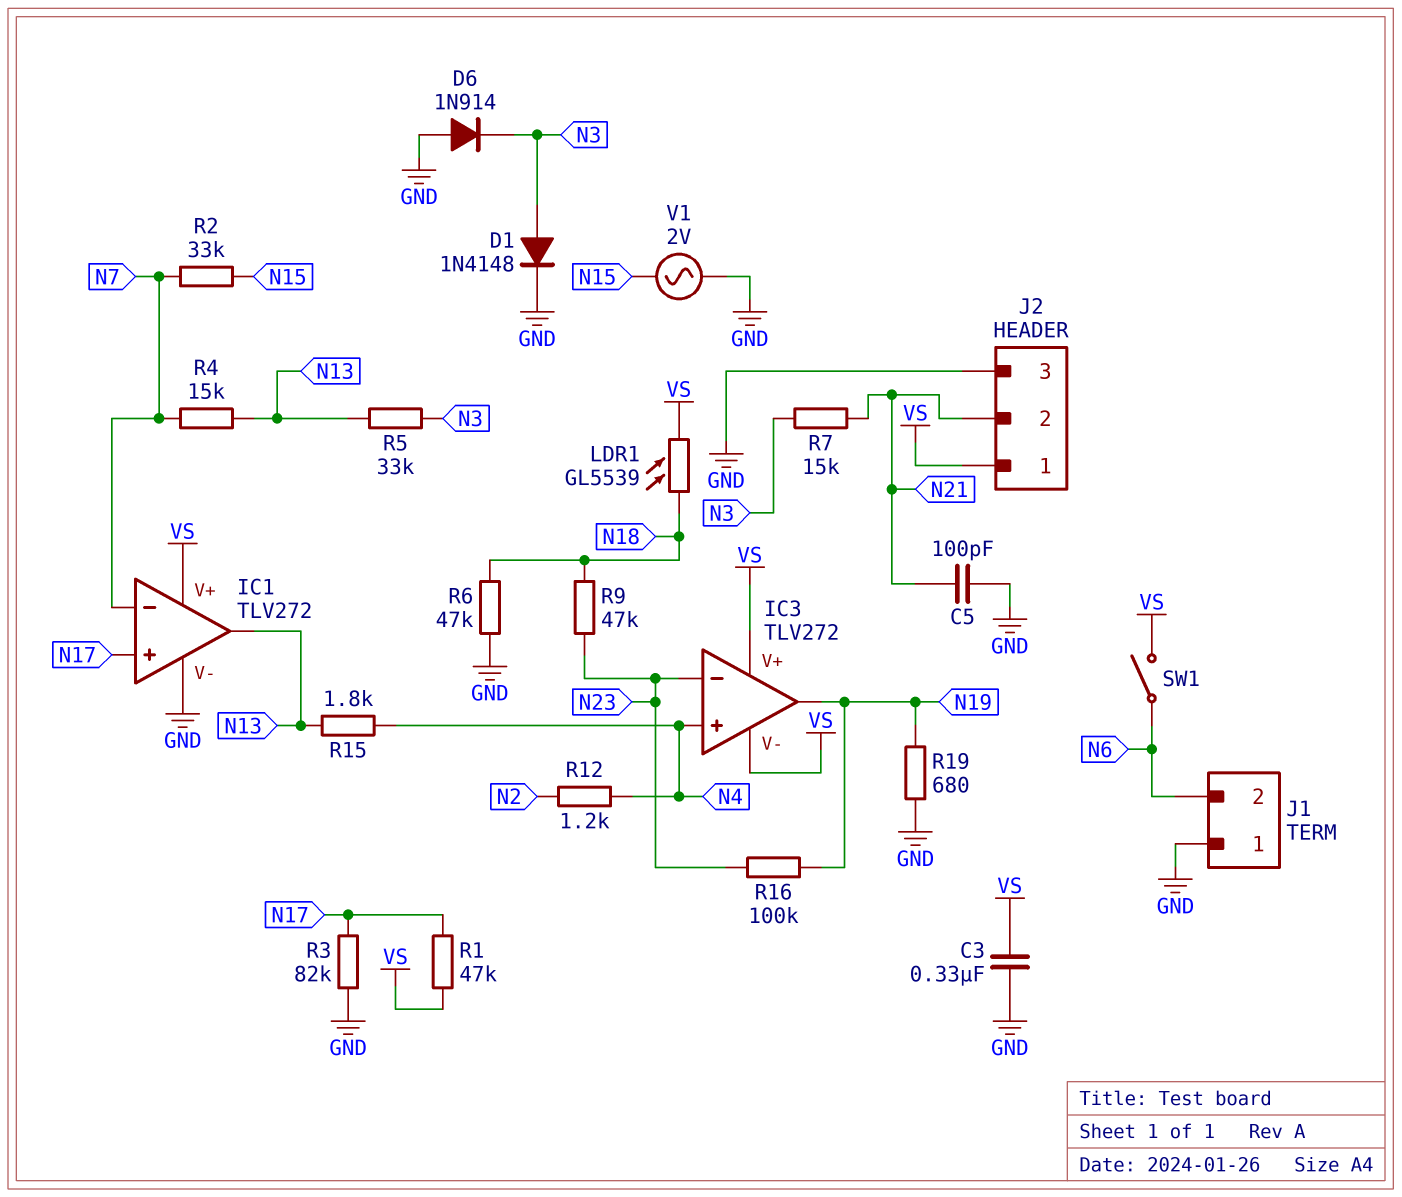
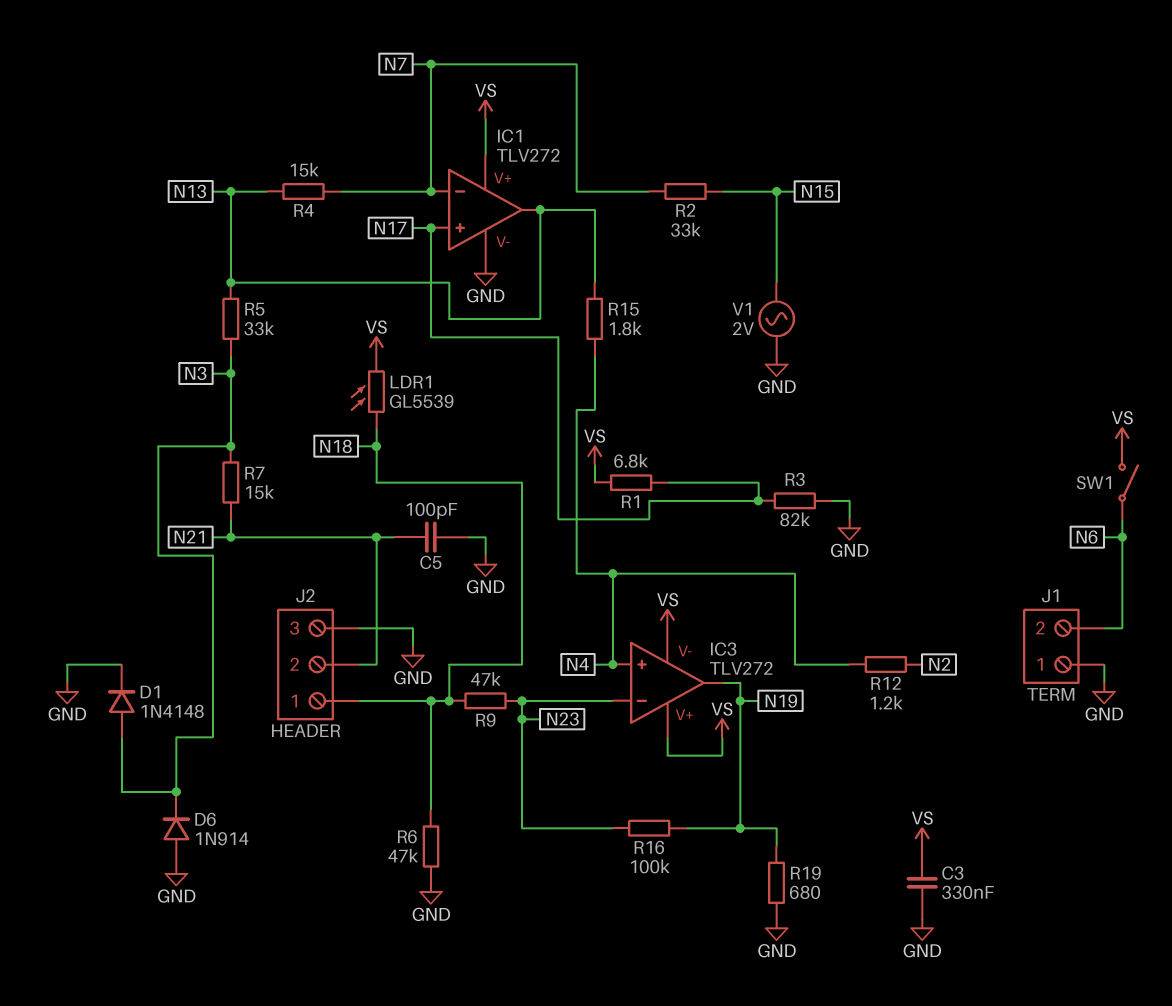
J2 pin 1: VS -> N18
R1: 47k (N17, VS) -> 6.8k (N17, VS)

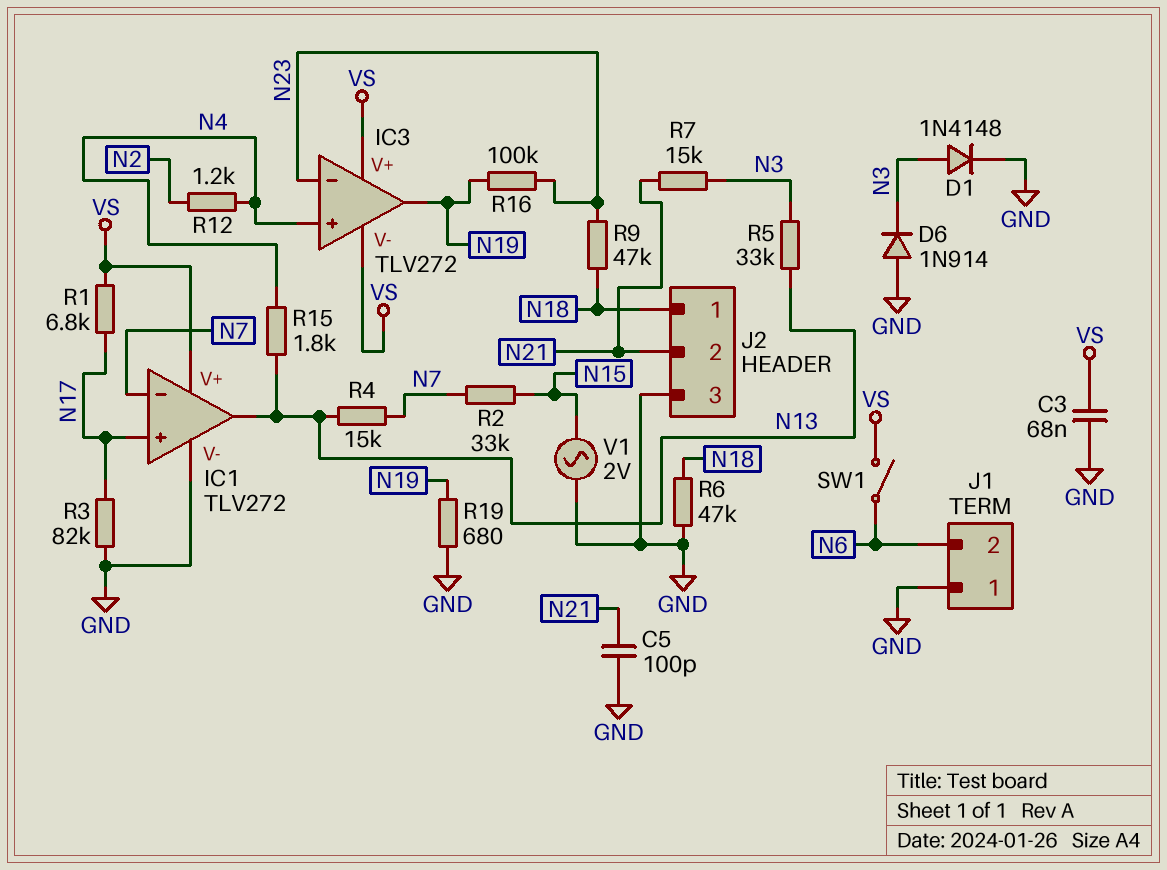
C3: 330nF (GND, VS) -> 68nF (GND, VS)
LDR1: GL5539 (N18, VS) -> none

